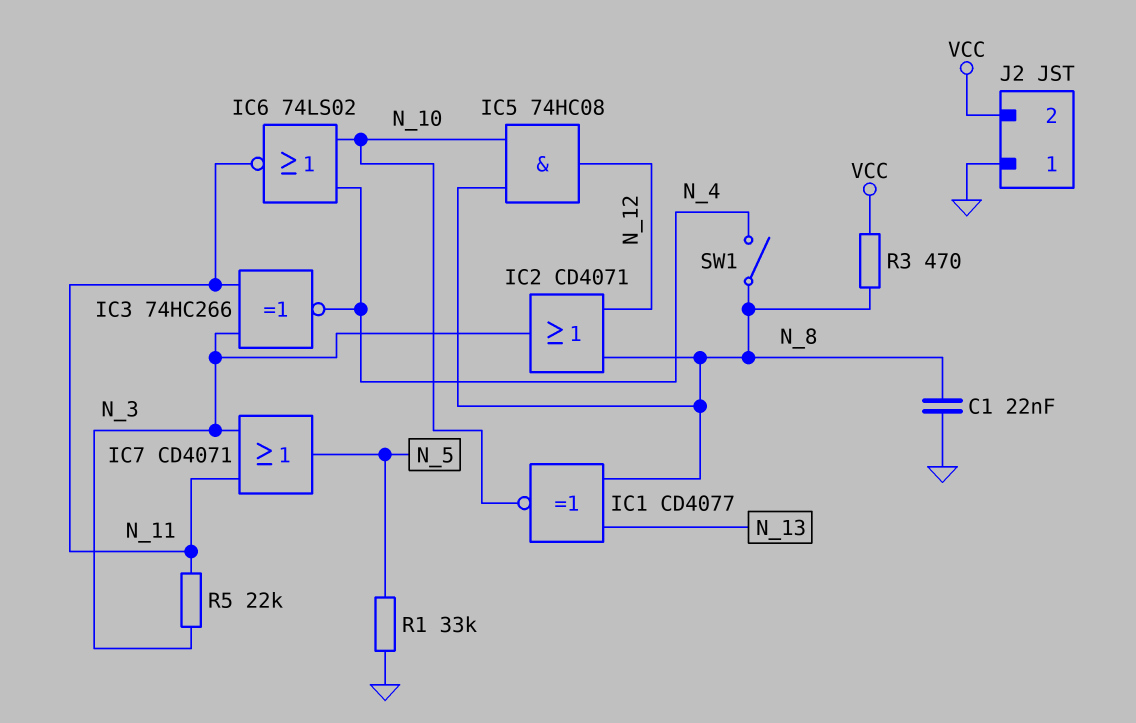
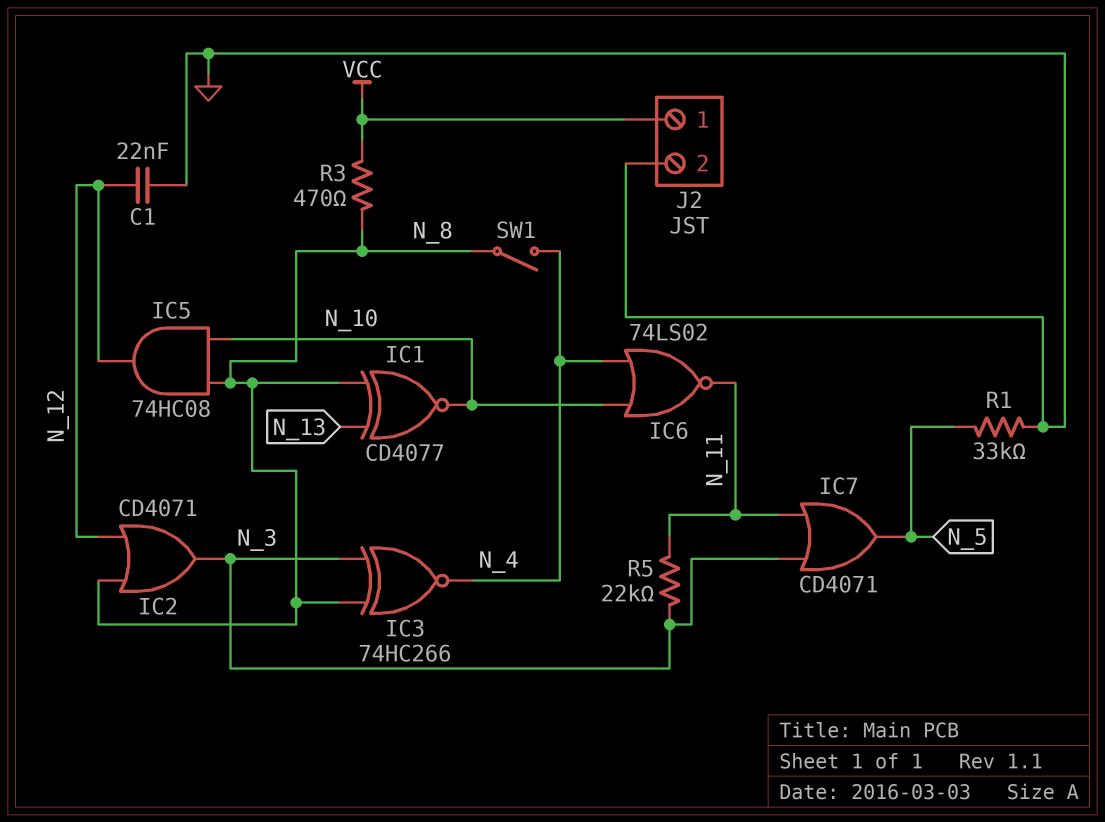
C1: 22nF (GND, N_8) -> 22nF (GND, N_12)
IC3: XNOR 74HC266 (in N_3, in N_11, out N_4) -> XNOR 74HC266 (in N_3, in N_8, out N_4)
J2 pin 1: GND -> VCC
J2 pin 2: VCC -> GND

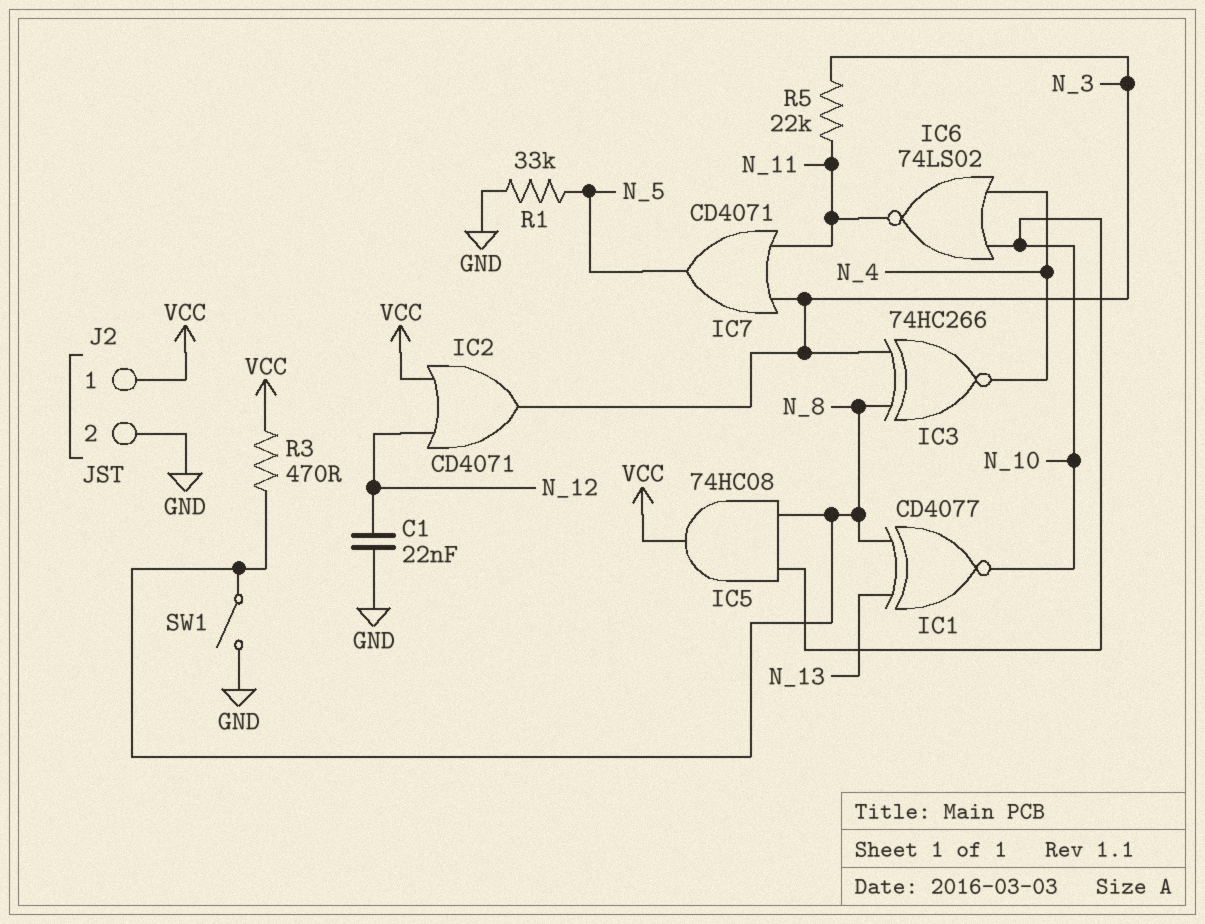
IC2: OR CD4071 (in N_8, in N_12, out N_3) -> OR CD4071 (in N_12, in VCC, out N_3)
IC5: AND 74HC08 (in N_8, in N_10, out N_12) -> AND 74HC08 (in N_8, in N_10, out VCC)
SW1: switch (N_4, N_8) -> switch (GND, N_8)

